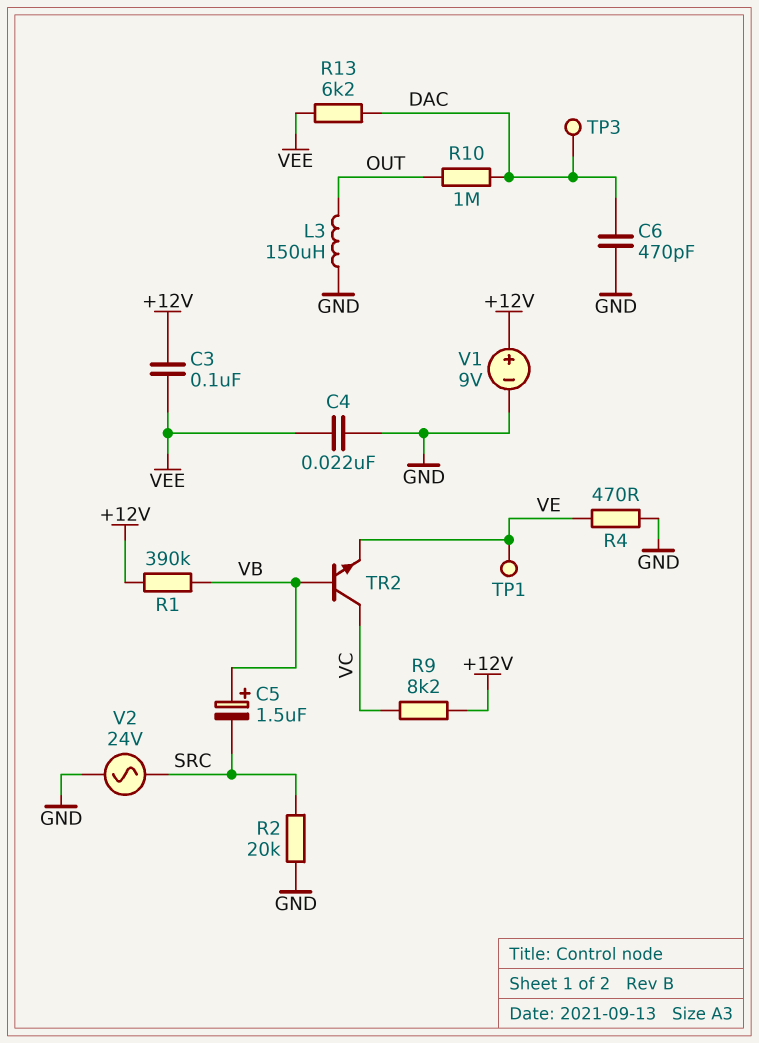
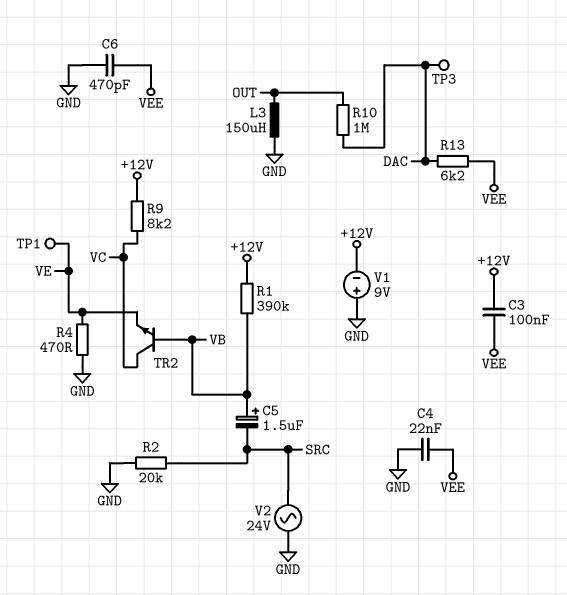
C6: 470pF (DAC, GND) -> 470pF (GND, VEE)
V1: 9V (plus +12V, minus GND) -> 9V (plus GND, minus +12V)

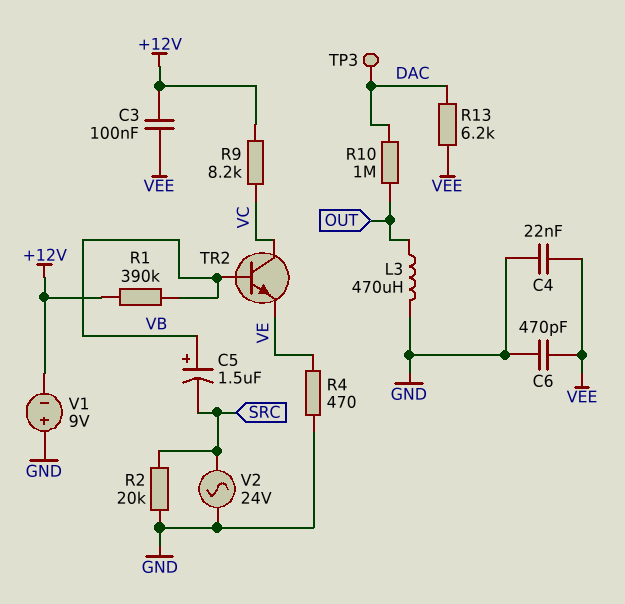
L3: 150uH (GND, OUT) -> 470uH (GND, OUT)
TP1: test point (VE) -> none

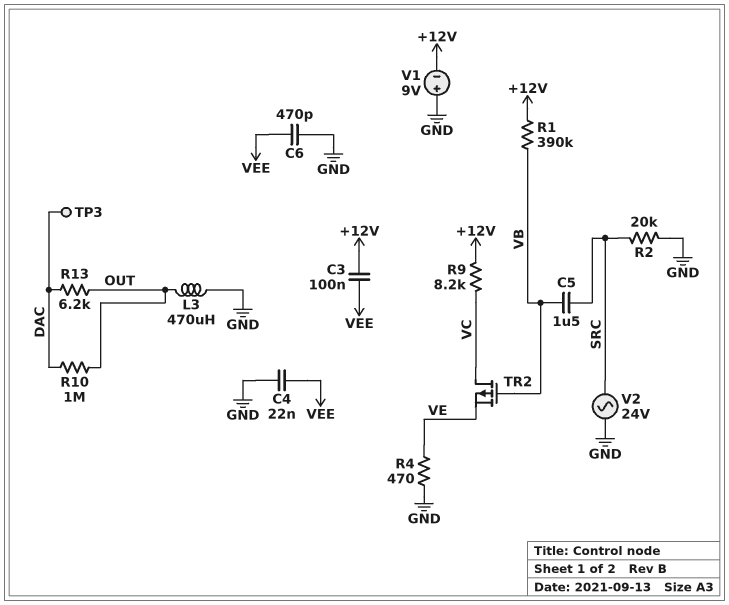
C5: 1.5uF (plus VB, minus SRC) -> 1.5uF (SRC, VB)
R13: 6.2k (DAC, VEE) -> 6.2k (DAC, OUT)
TR2: NPN (B VB, C VC, E VE) -> PMOS (G VB, D VC, S VE)

